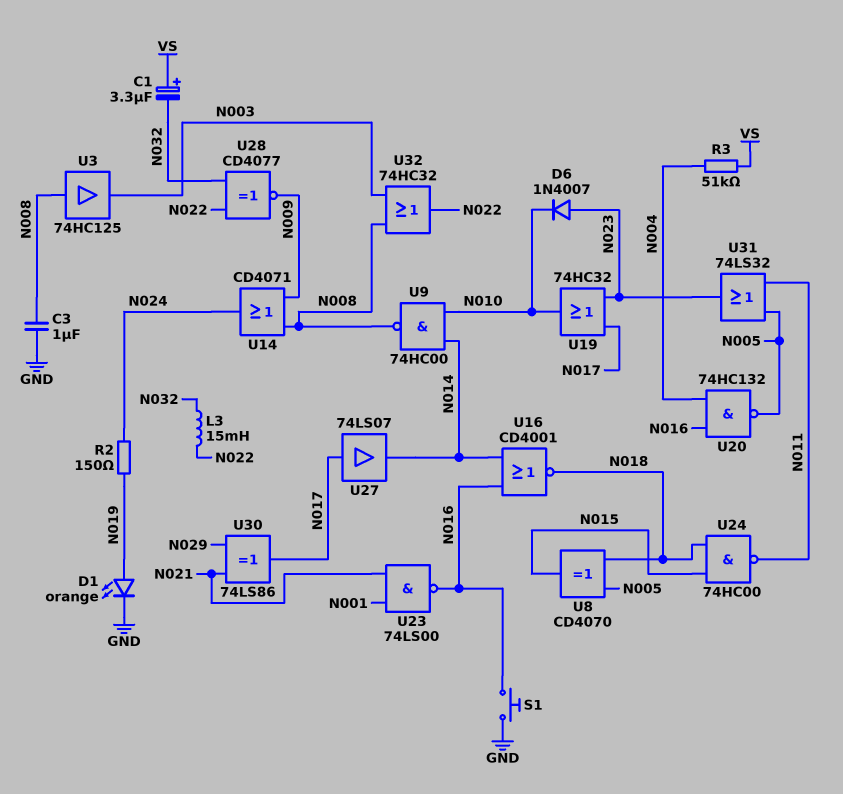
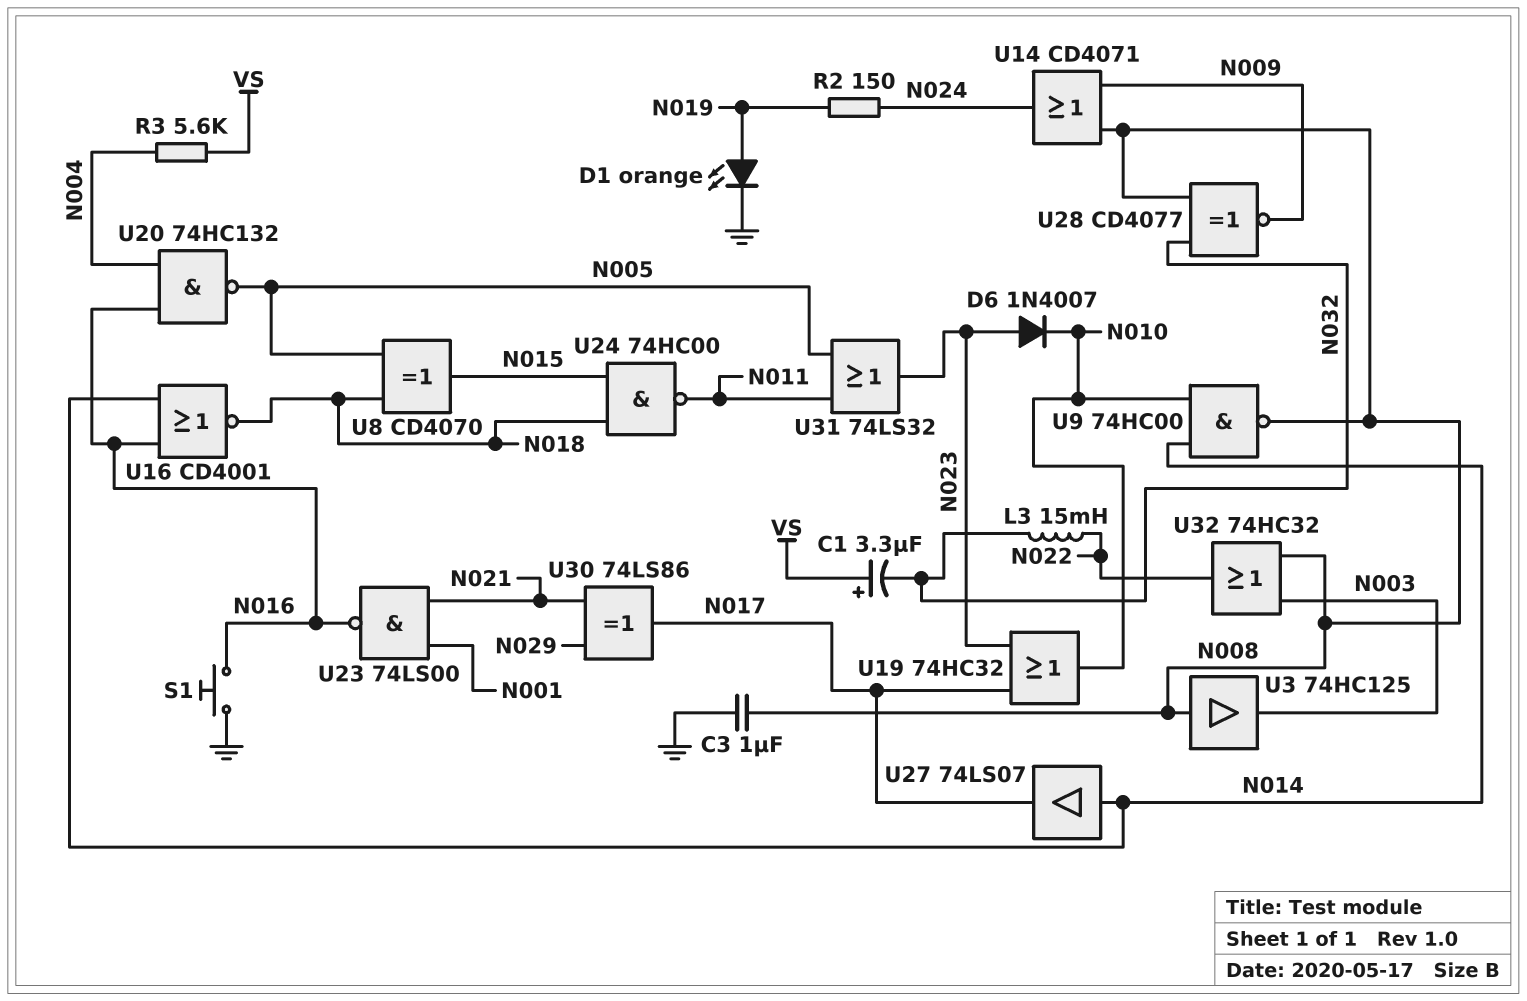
R3: 51k (N004, VS) -> 5.6k (N004, VS)
U27: buffer 74LS07 (in N017, out N014) -> buffer 74LS07 (in N014, out N017)
U28: XNOR CD4077 (in N022, in N032, out N009) -> XNOR CD4077 (in N008, in N032, out N009)

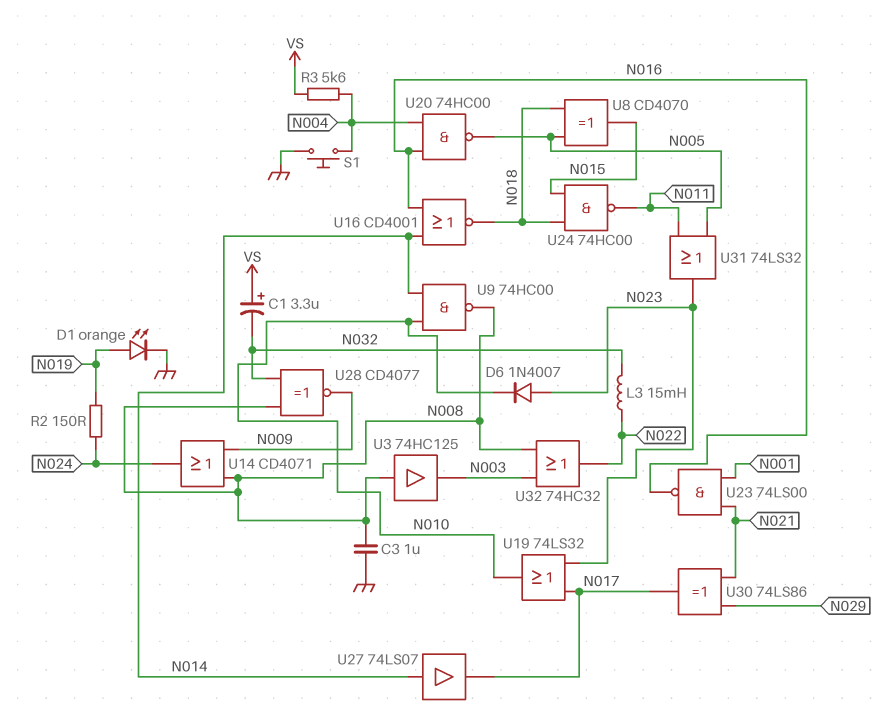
S1: button (GND, N016) -> button (GND, N004)
U19: OR 74HC32 (in N017, in N023, out N010) -> OR 74LS32 (in N017, in N023, out N010)
U20: NAND 74HC132 (in N004, in N016, out N005) -> NAND 74HC00 (in N004, in N016, out N005)

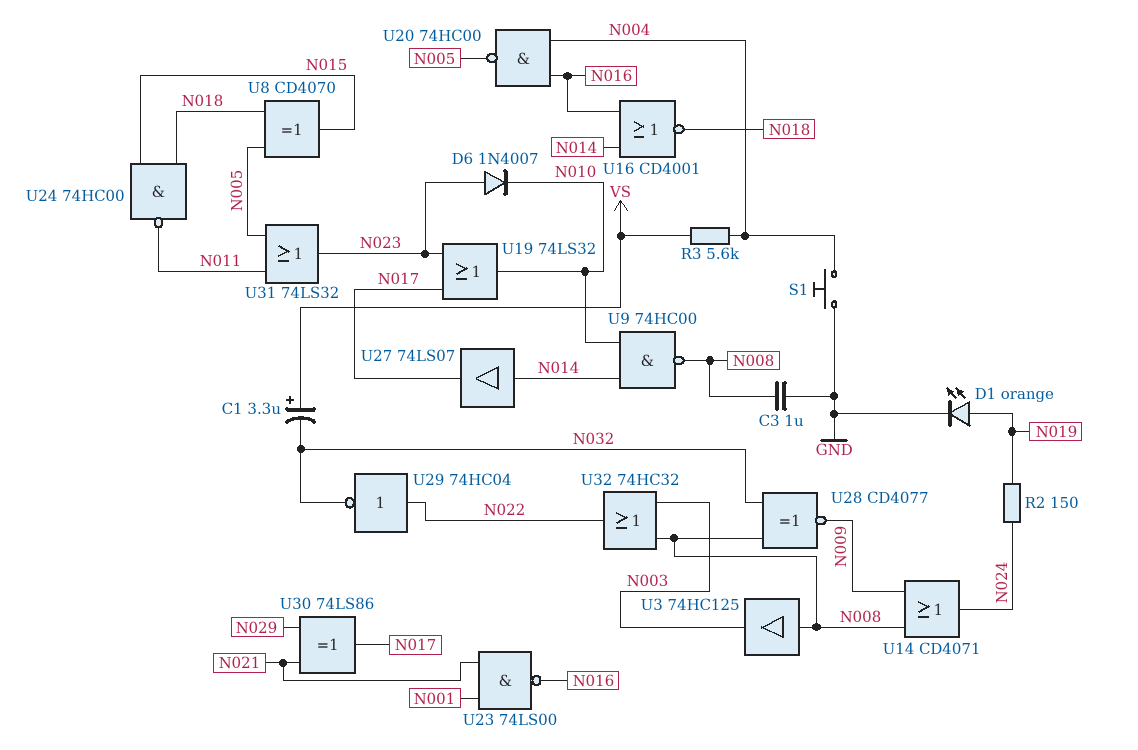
L3: 15mH (N022, N032) -> none
U29: none -> NOT 74HC04 (in N022, out N032)

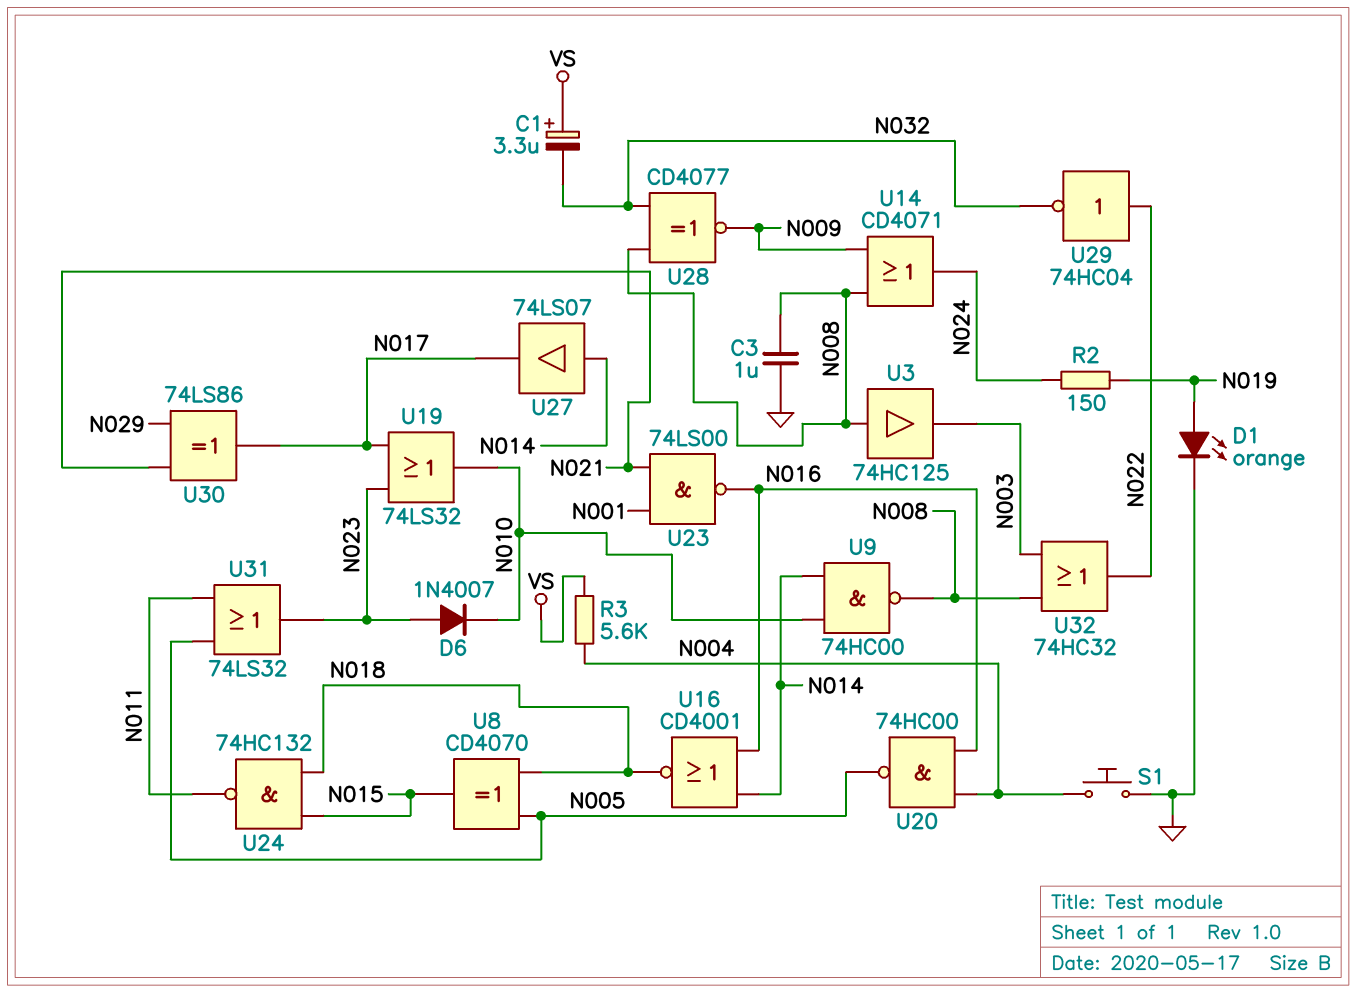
U24: NAND 74HC00 (in N015, in N018, out N011) -> NAND 74HC132 (in N015, in N018, out N011)

